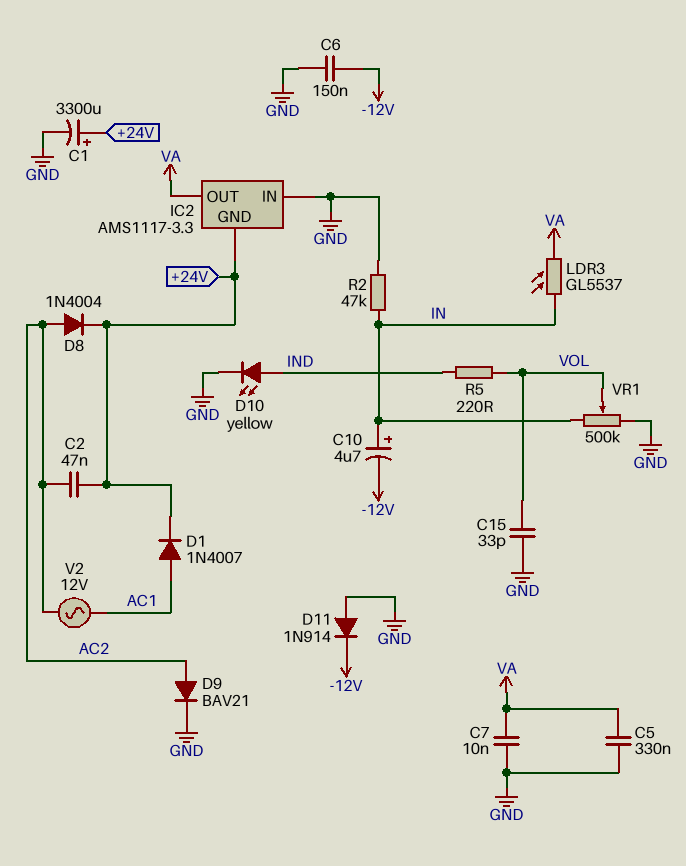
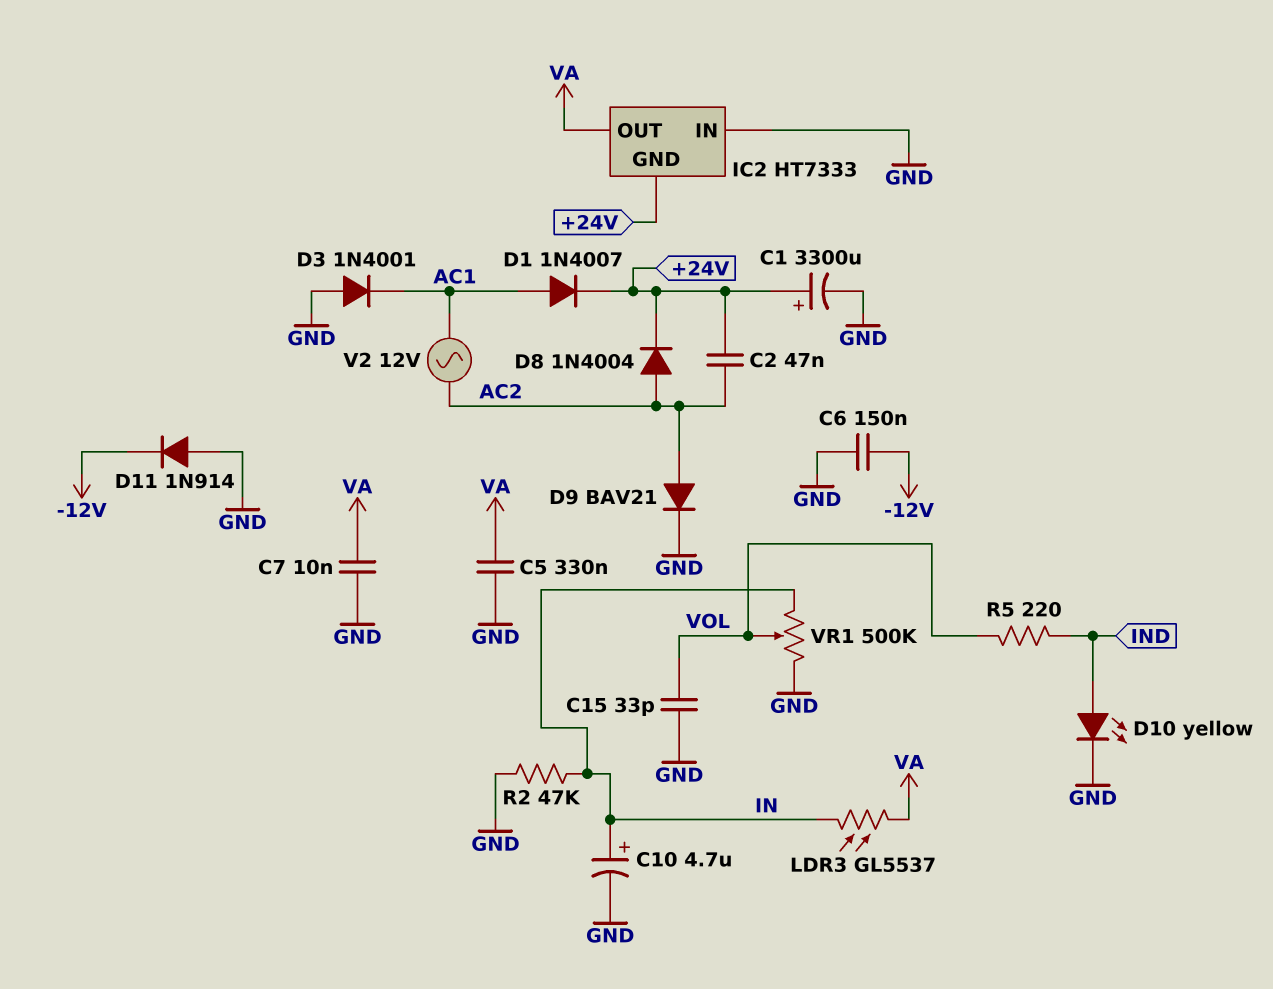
C10: 4.7uF (plus IN, minus -12V) -> 4.7uF (plus IN, minus GND)
D3: none -> diode 1N4001 (A GND, K AC1)
IC2: AMS1117-3.3 -> HT7333

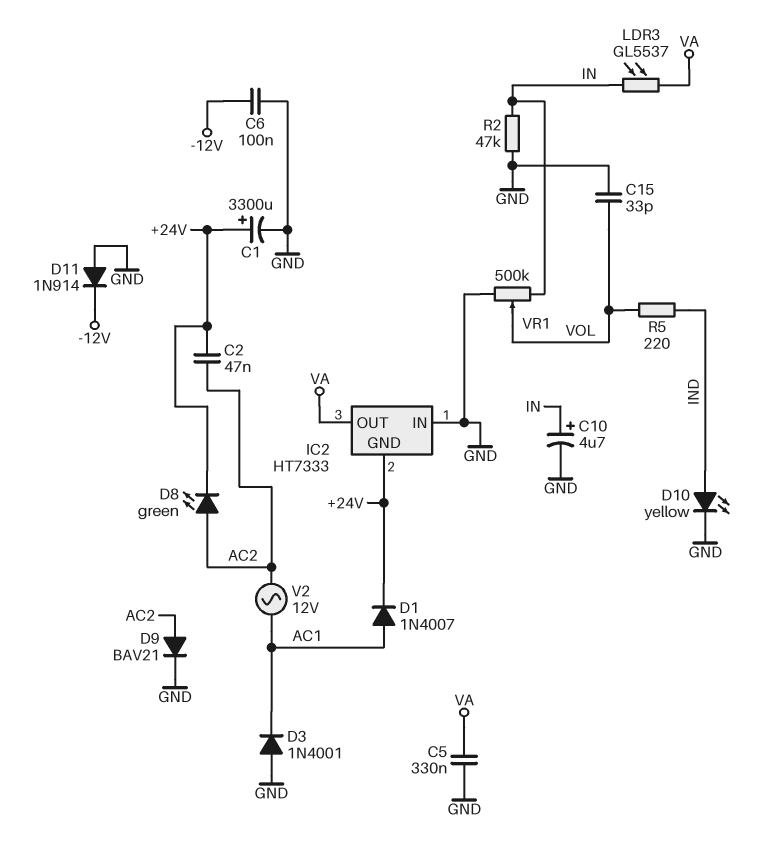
C6: 150nF (-12V, GND) -> 100nF (-12V, GND)
C7: 10nF (GND, VA) -> none
D8: diode 1N4004 (A AC2, K +24V) -> LED green (A AC2, K +24V)

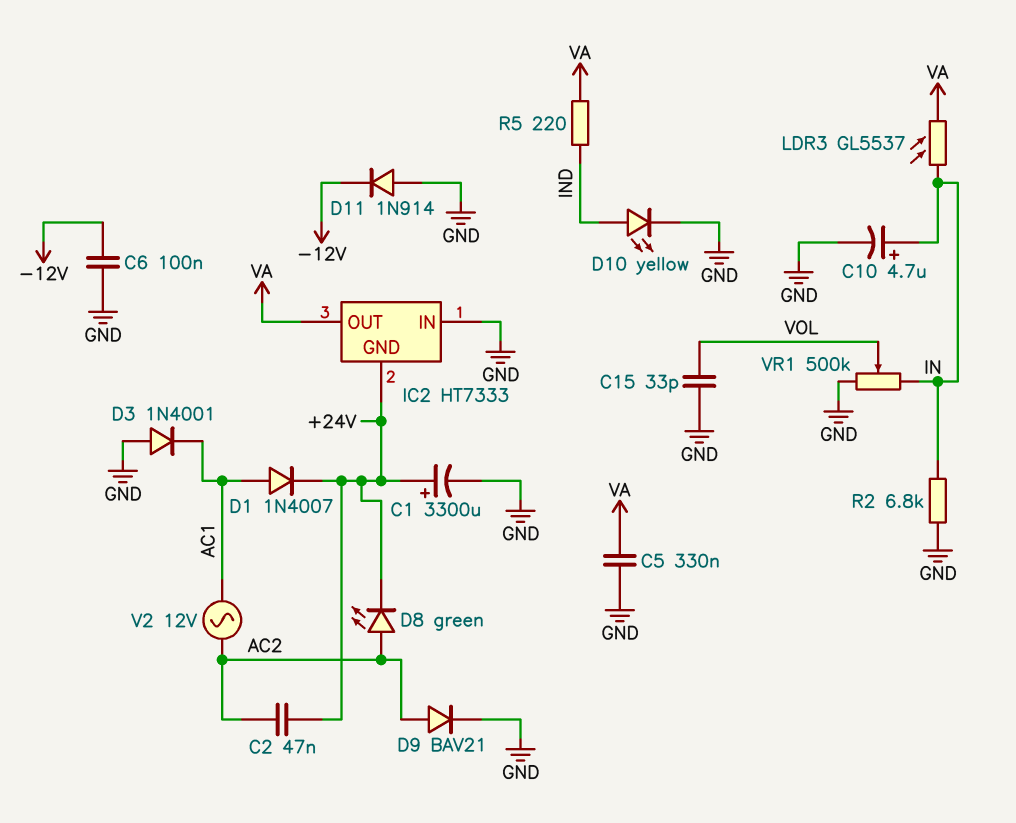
R2: 47k (GND, IN) -> 6.8k (GND, IN)
R5: 220 (IND, VOL) -> 220 (IND, VA)

